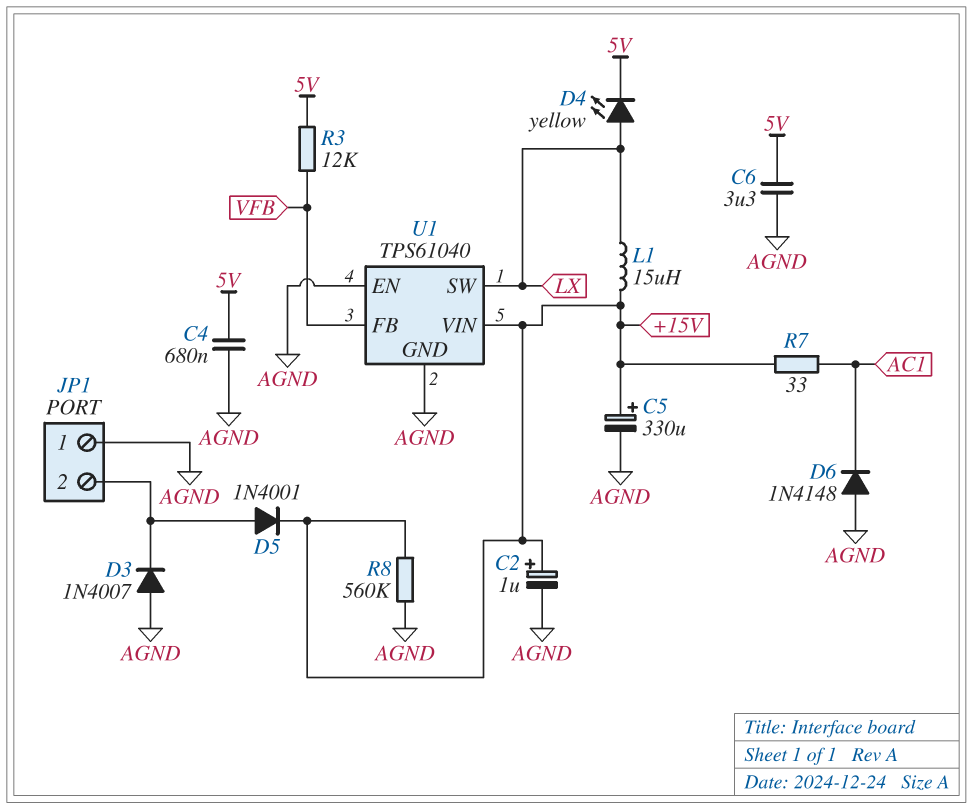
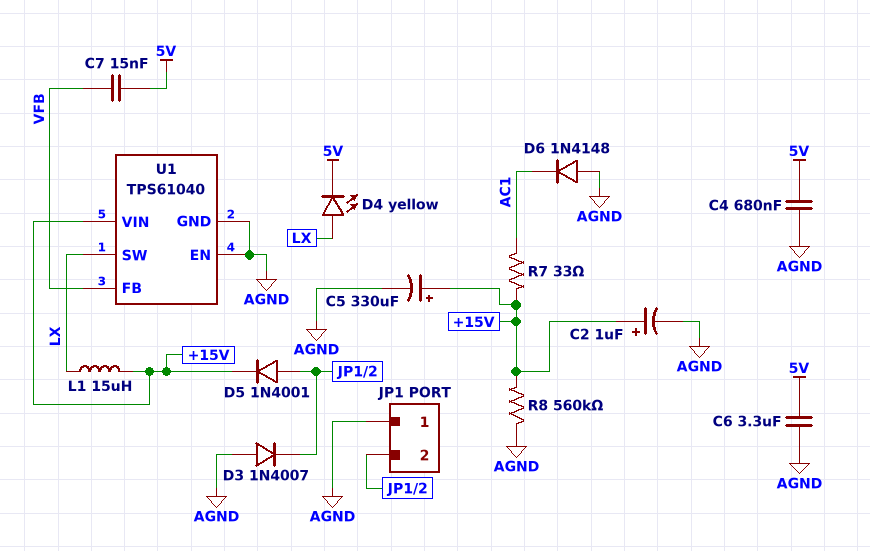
C7: none -> 15nF (5V, VFB)
R3: 12k (5V, VFB) -> none

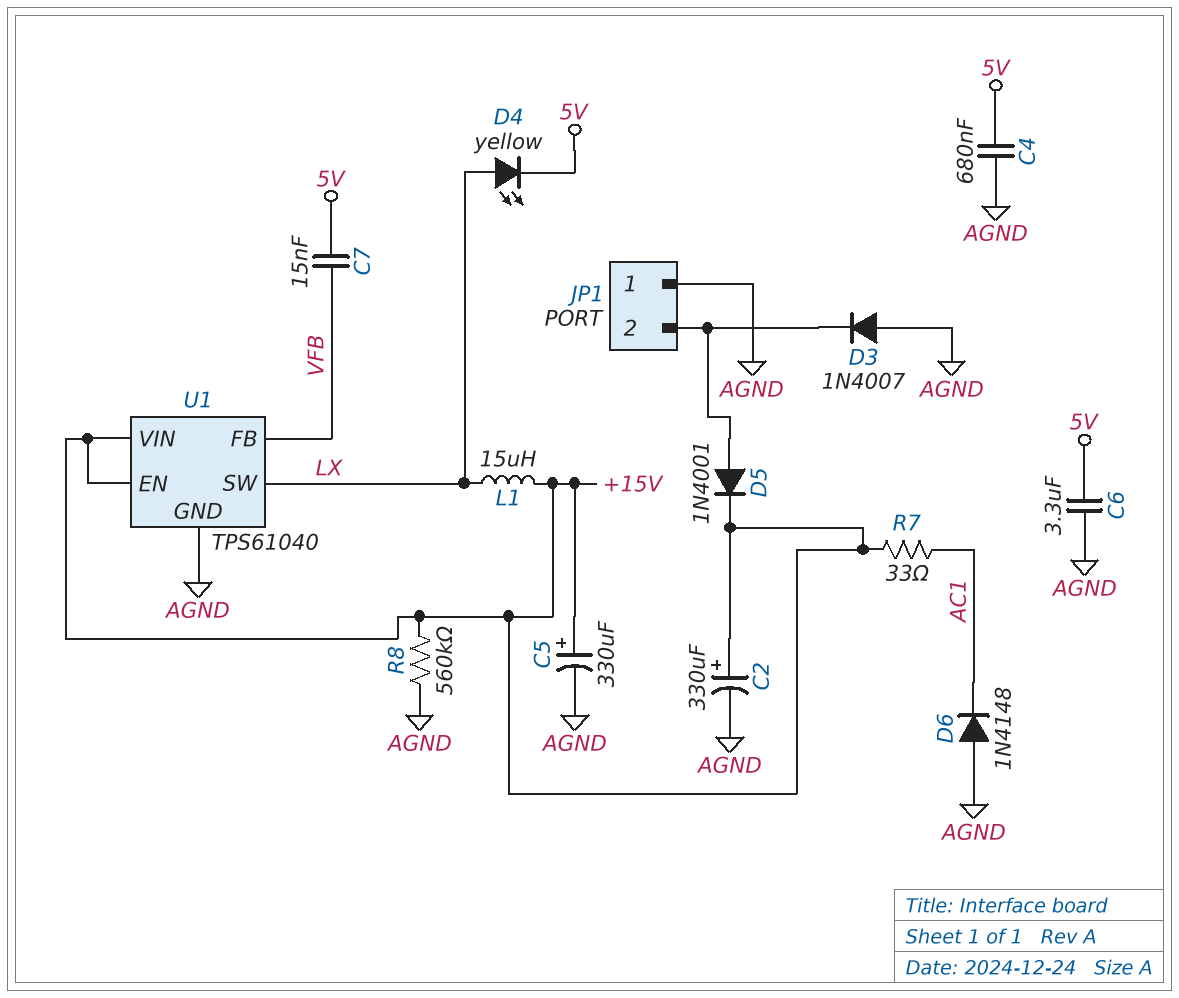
C2: 1uF (plus +15V, minus AGND) -> 330uF (plus +15V, minus AGND)
U1 pin EN: AGND -> +15V

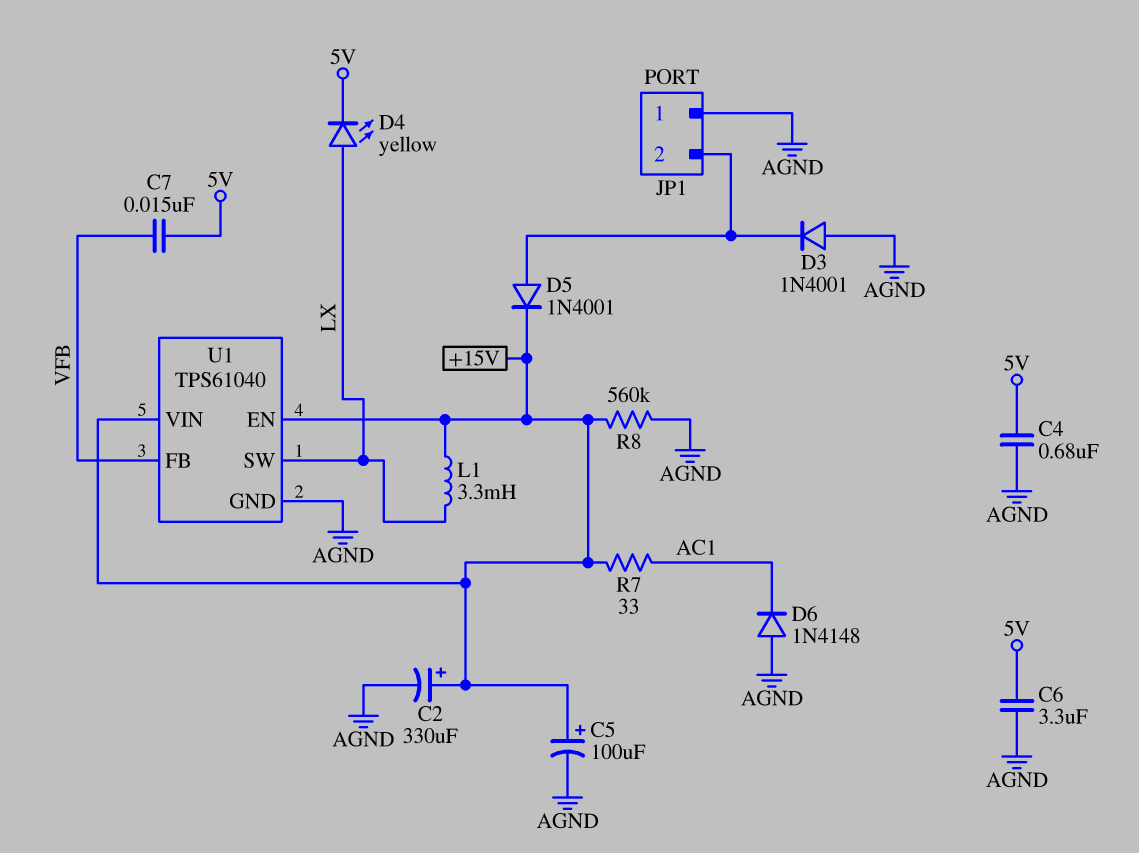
C5: 330uF (plus +15V, minus AGND) -> 100uF (plus +15V, minus AGND)
D3: diode 1N4007 (A AGND, K JP1/2) -> diode 1N4001 (A AGND, K JP1/2)
L1: 15uH (+15V, LX) -> 3.3mH (+15V, LX)

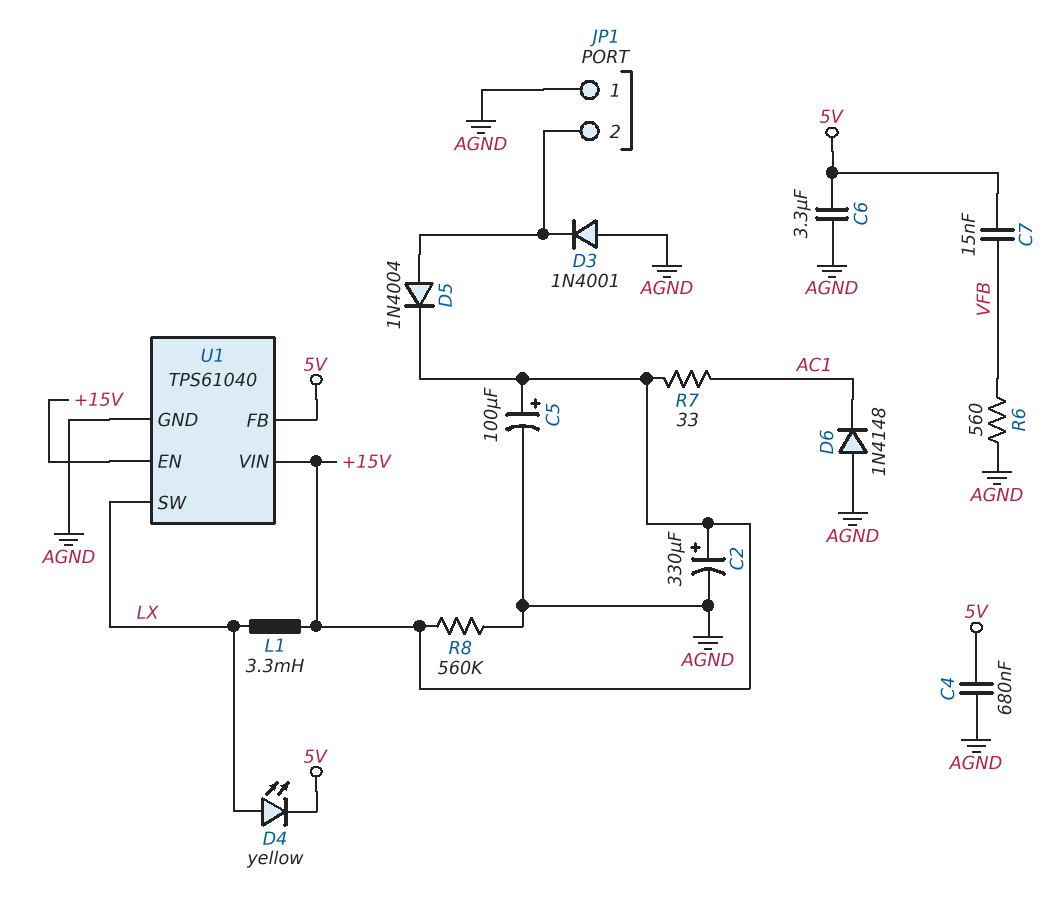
D5: diode 1N4001 (A JP1/2, K +15V) -> diode 1N4004 (A JP1/2, K +15V)
R6: none -> 560 (AGND, VFB)
U1 pin FB: VFB -> 5V

